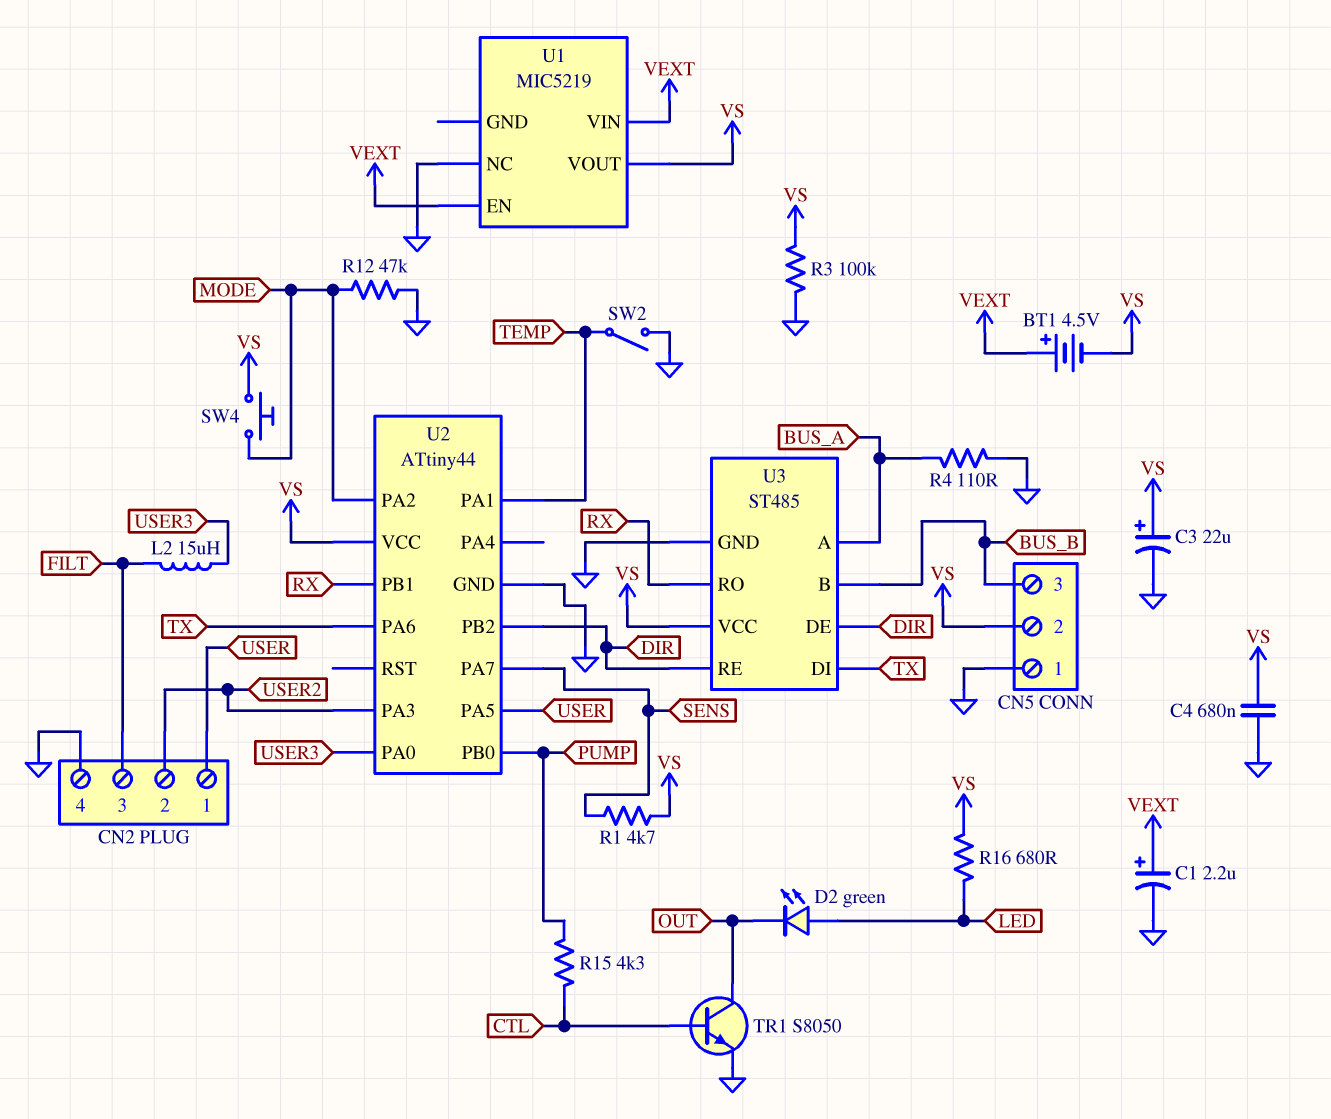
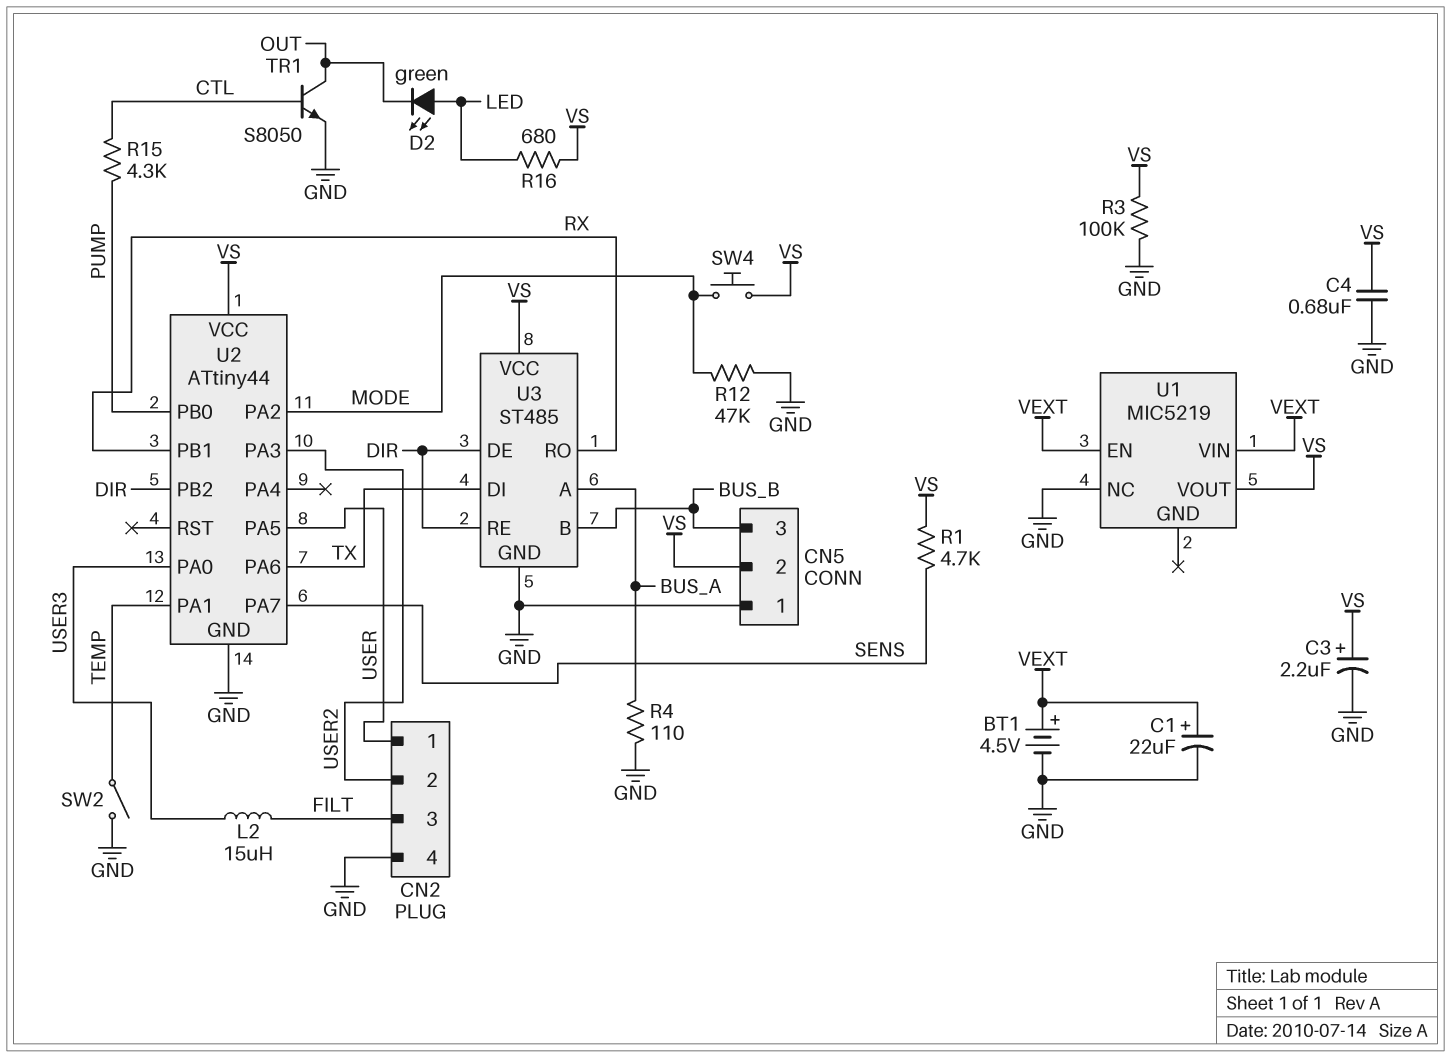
BT1: 4.5V (plus VEXT, minus VS) -> 4.5V (plus VEXT, minus GND)
C1: 2.2uF (plus VEXT, minus GND) -> 22uF (plus VEXT, minus GND)
C3: 22uF (plus VS, minus GND) -> 2.2uF (plus VS, minus GND)

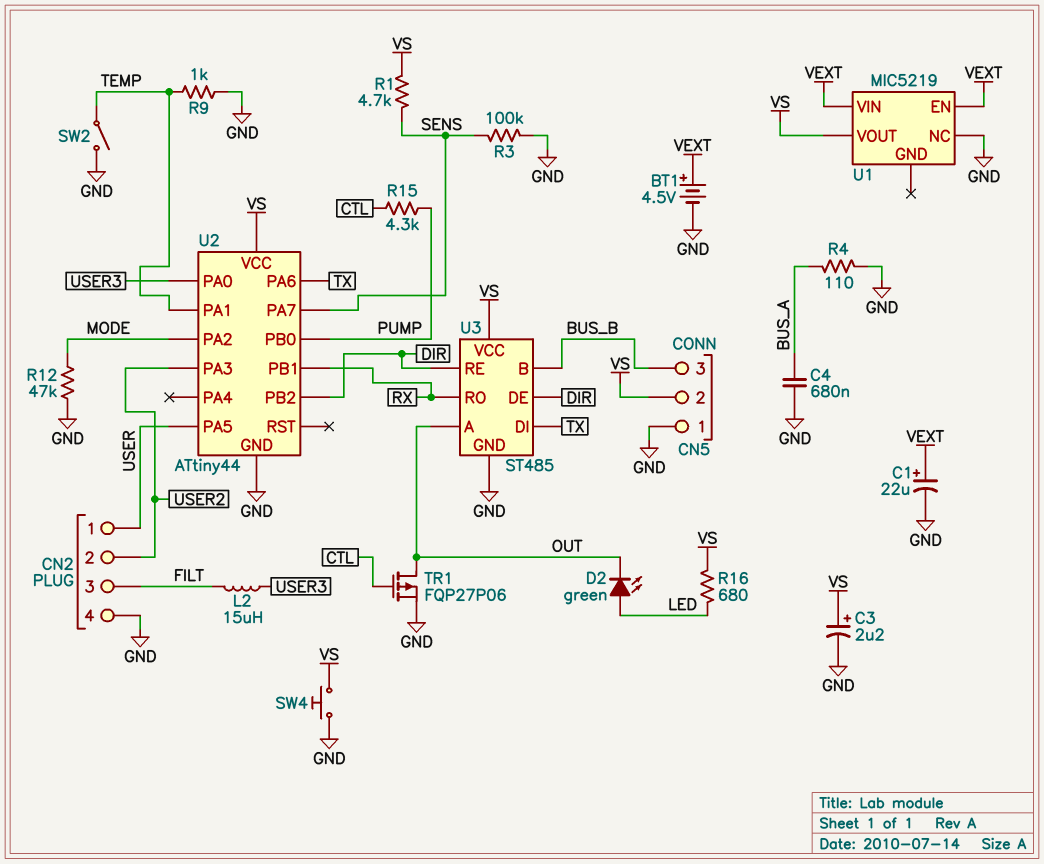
C4: 680nF (GND, VS) -> 680nF (BUS_A, GND)
R3: 100k (GND, VS) -> 100k (GND, SENS)
R9: none -> 1k (GND, TEMP)
SW4: button (MODE, VS) -> button (GND, VS)
TR1: NPN S8050 (B CTL, C OUT, E GND) -> PMOS FQP27P06 (G CTL, D OUT, S GND)
U3 pin A: BUS_A -> OUT

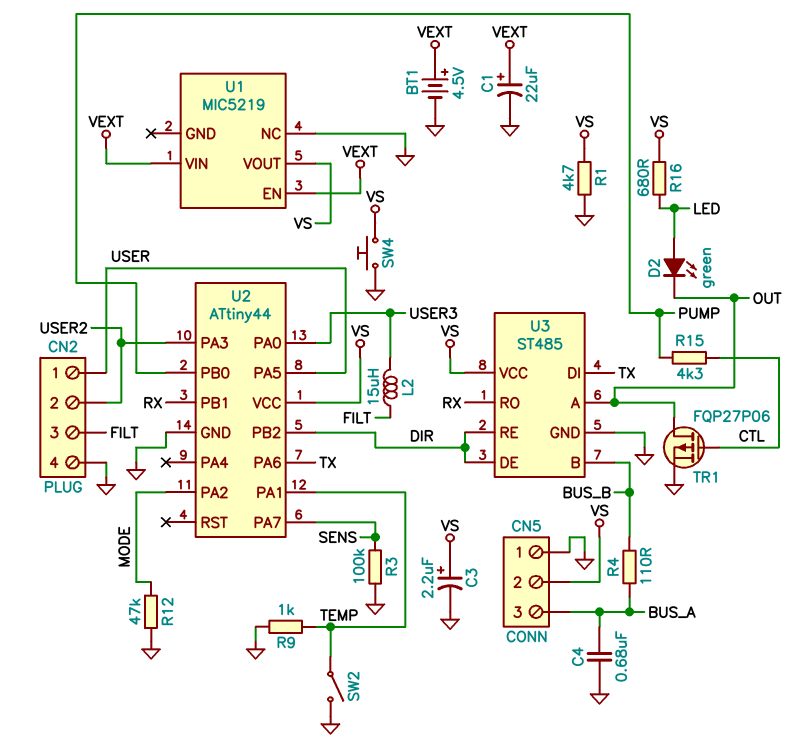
CN5 pin 3: BUS_B -> BUS_A
R1: 4.7k (SENS, VS) -> 4.7k (GND, VS)
R4: 110 (BUS_A, GND) -> 110 (BUS_A, BUS_B)

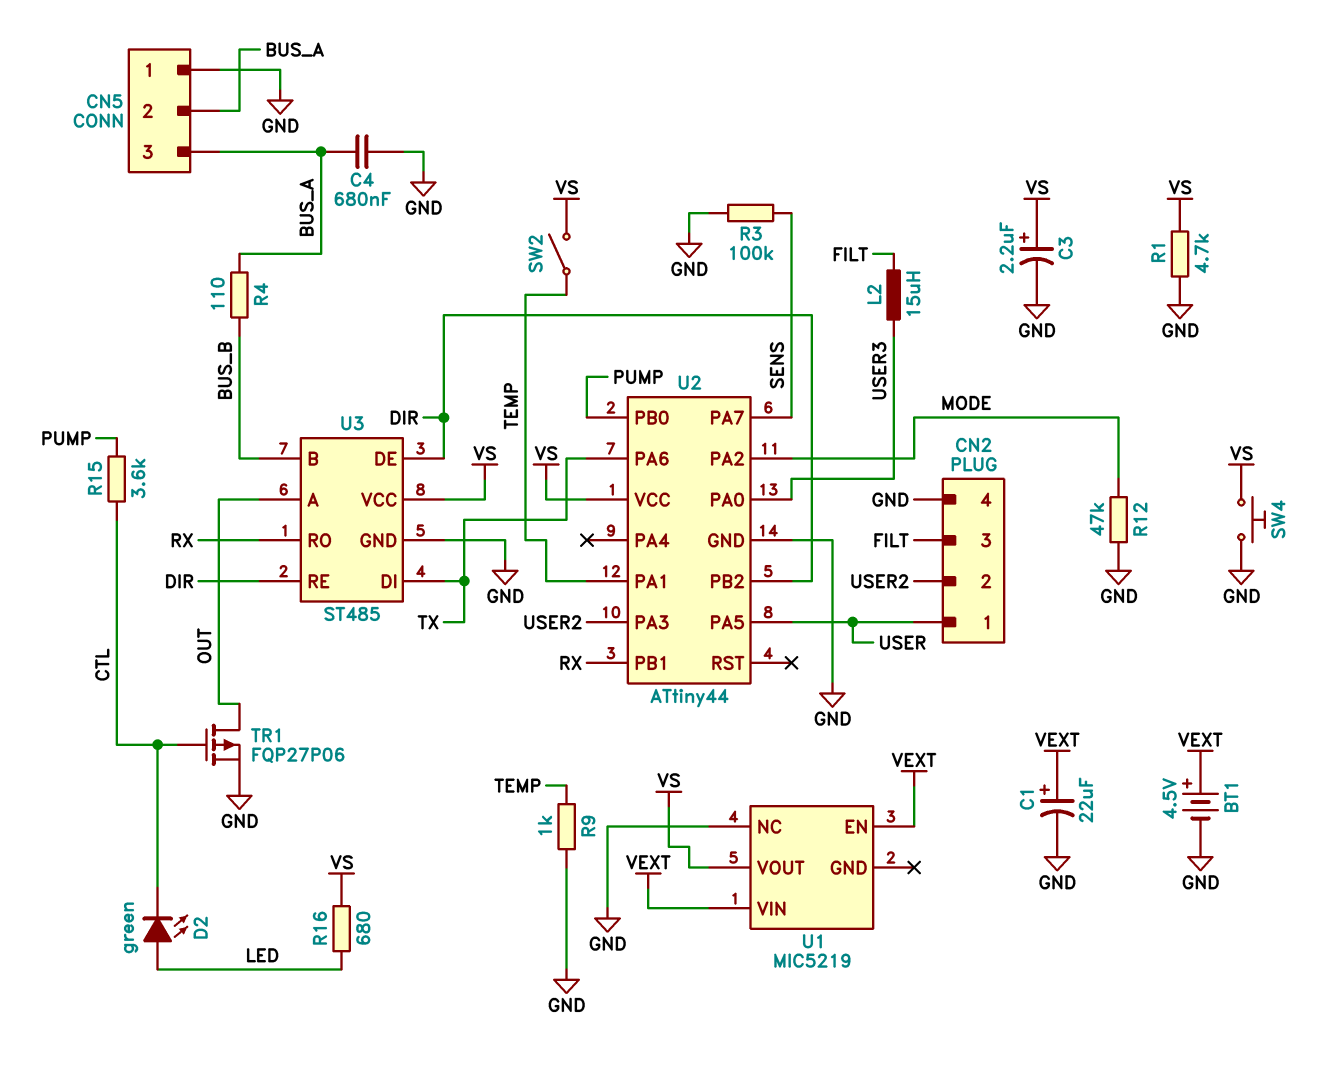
CN5 pin 2: VS -> BUS_A
D2: LED green (A LED, K OUT) -> LED green (A LED, K CTL)
R15: 4.3k (CTL, PUMP) -> 3.6k (CTL, PUMP)
SW2: switch (GND, TEMP) -> switch (TEMP, VS)

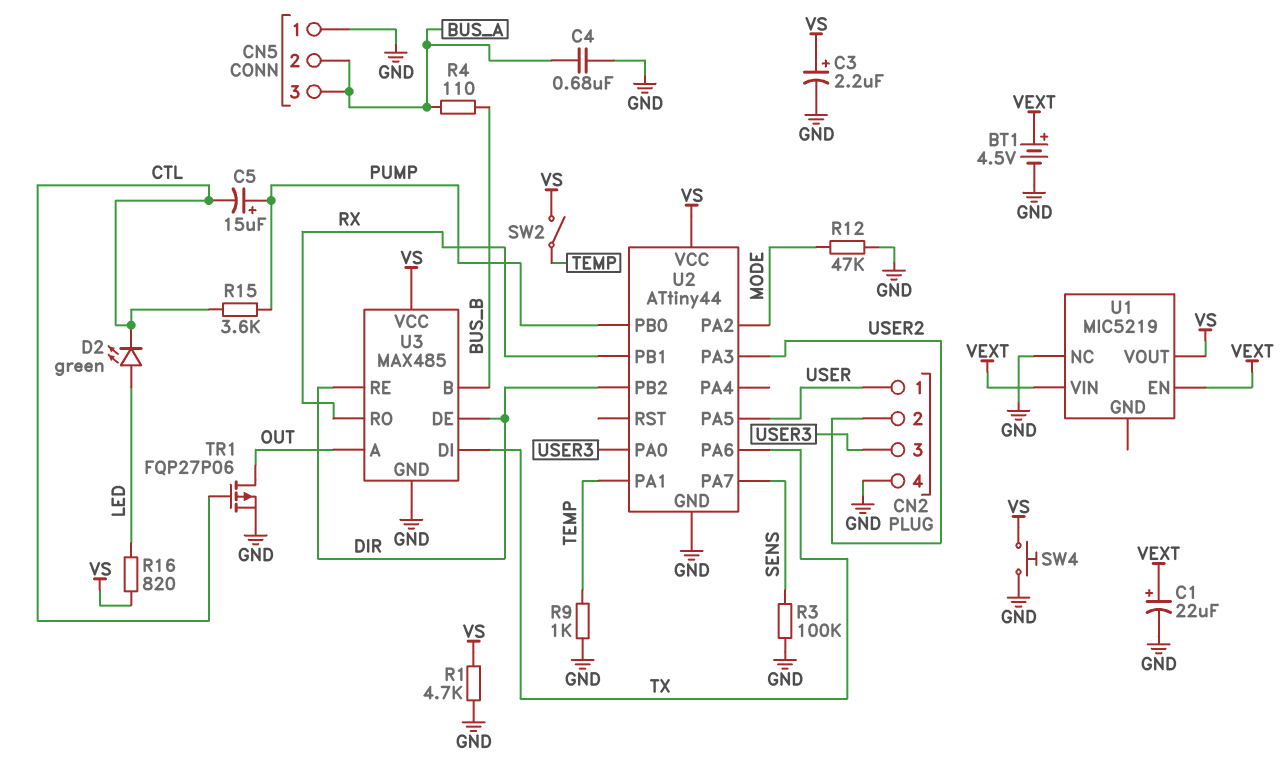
C5: none -> 15uF (plus PUMP, minus CTL)
CN2 pin 3: FILT -> USER3
L2: 15uH (FILT, USER3) -> none
R16: 680 (LED, VS) -> 820 (LED, VS)
U3: ST485 -> MAX485

